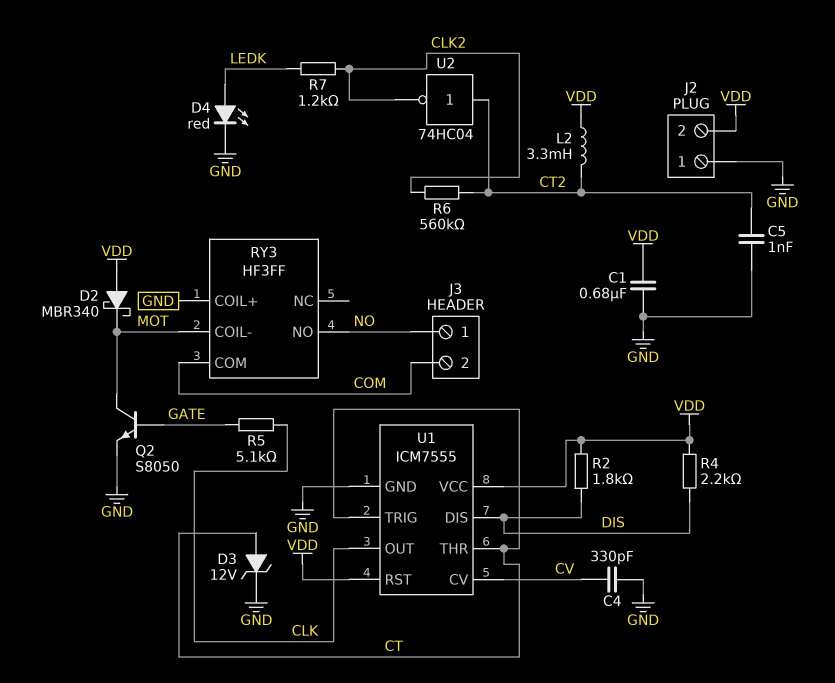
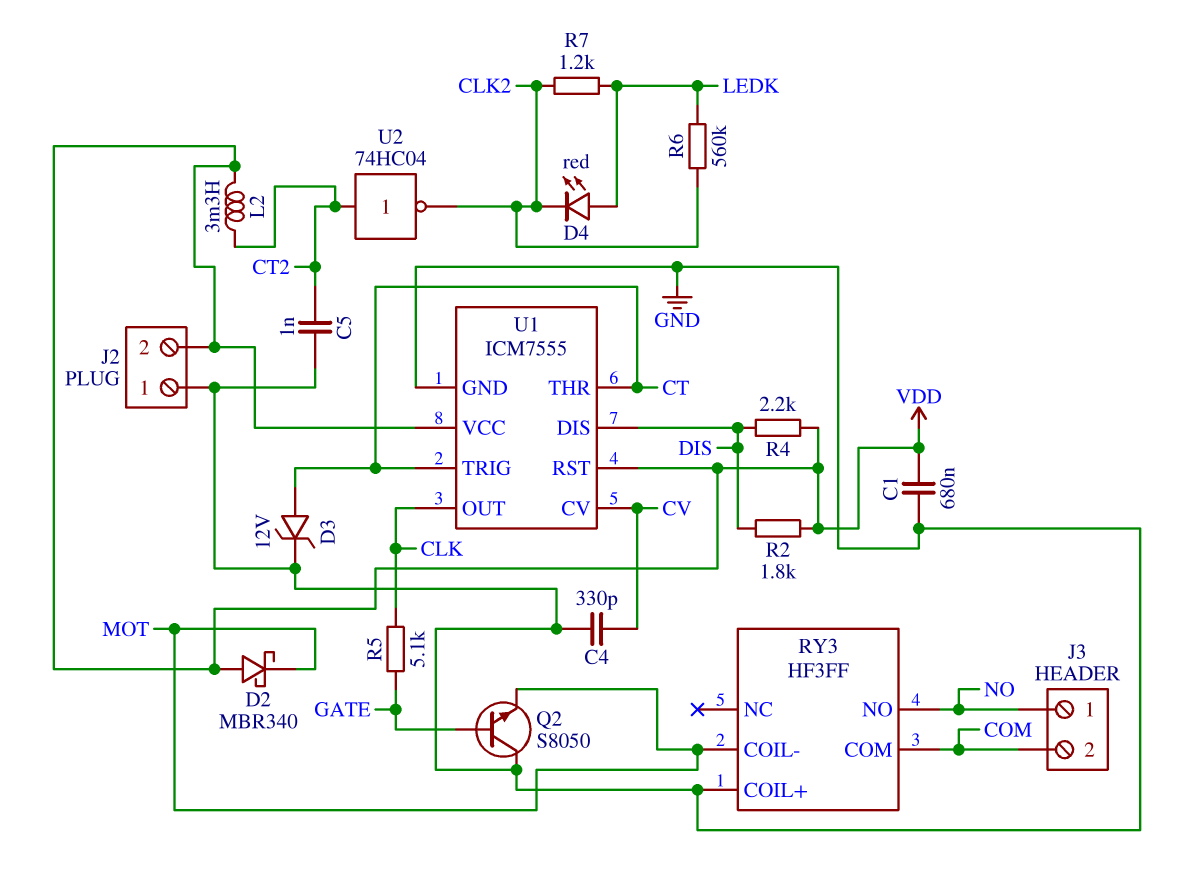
D4: LED red (A LEDK, K GND) -> LED red (A LEDK, K CLK2)
Q2: NPN S8050 (B GATE, C MOT, E GND) -> NPN S8050 (B GATE, C GND, E MOT)
R6: 560k (CLK2, CT2) -> 560k (CLK2, LEDK)

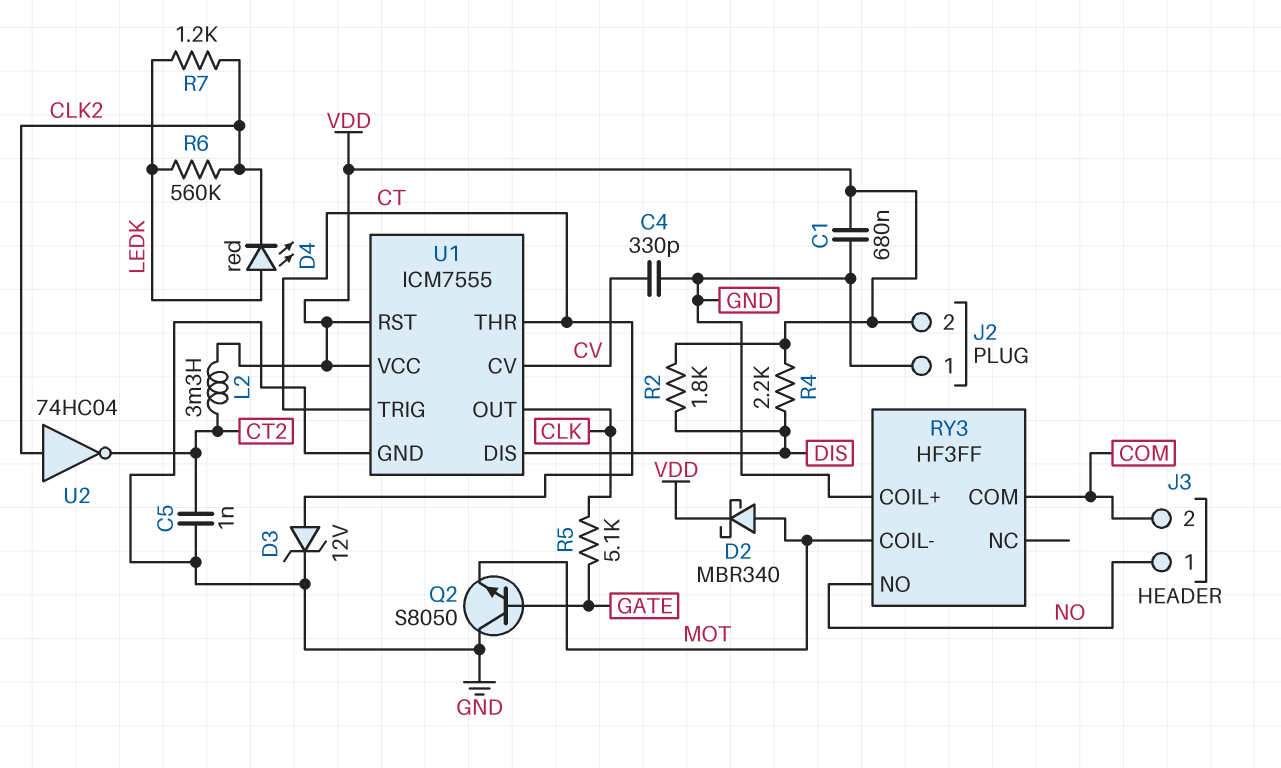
D2: schottky MBR340 (A VDD, K MOT) -> schottky MBR340 (A MOT, K VDD)
U2: NOT 74HC04 (in CT2, out CLK2) -> NOT 74HC04 (in CLK2, out CT2)

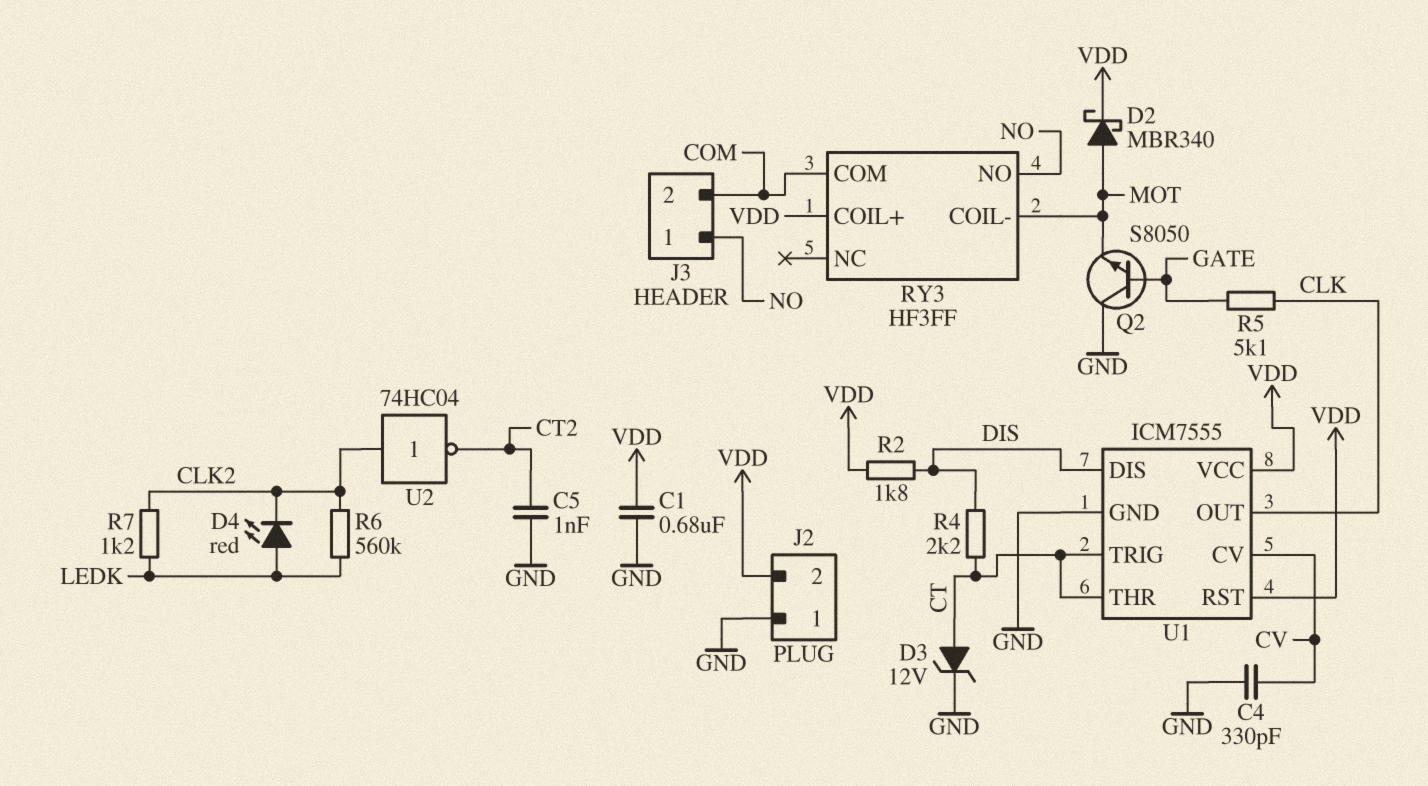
L2: 3.3mH (CT2, VDD) -> none
R4: 2.2k (DIS, VDD) -> 2.2k (CT, DIS)
RY3 pin COIL+: GND -> VDD

